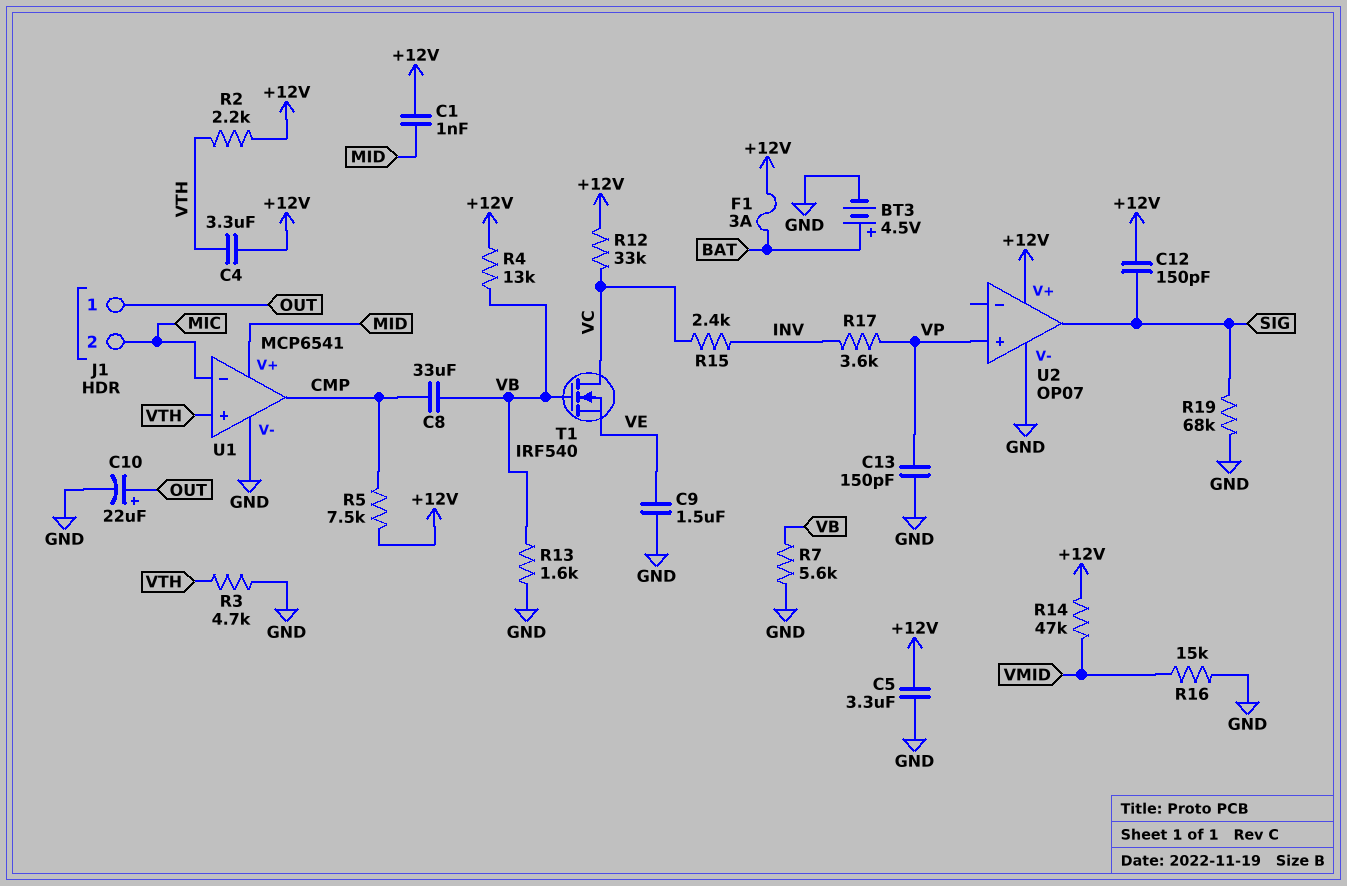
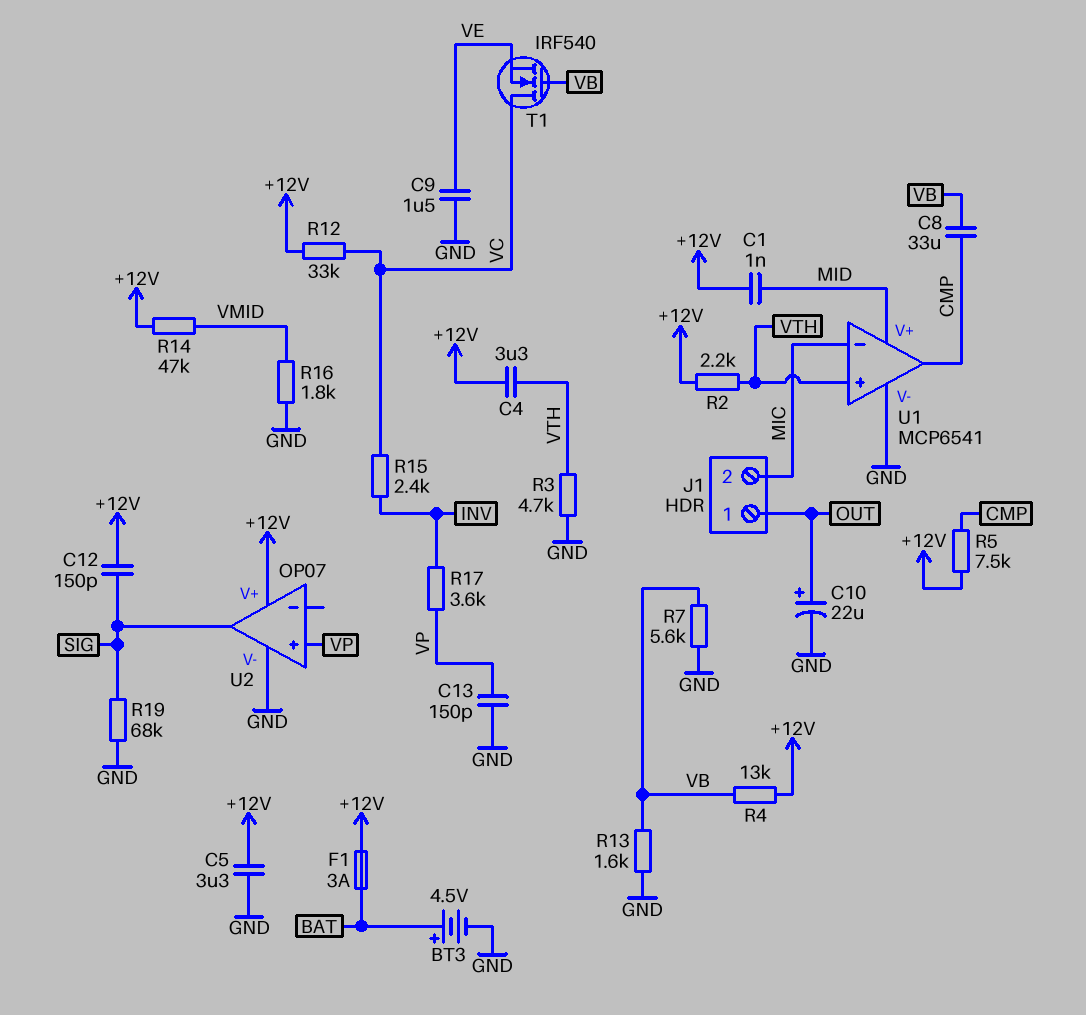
R16: 15k (GND, VMID) -> 1.8k (GND, VMID)

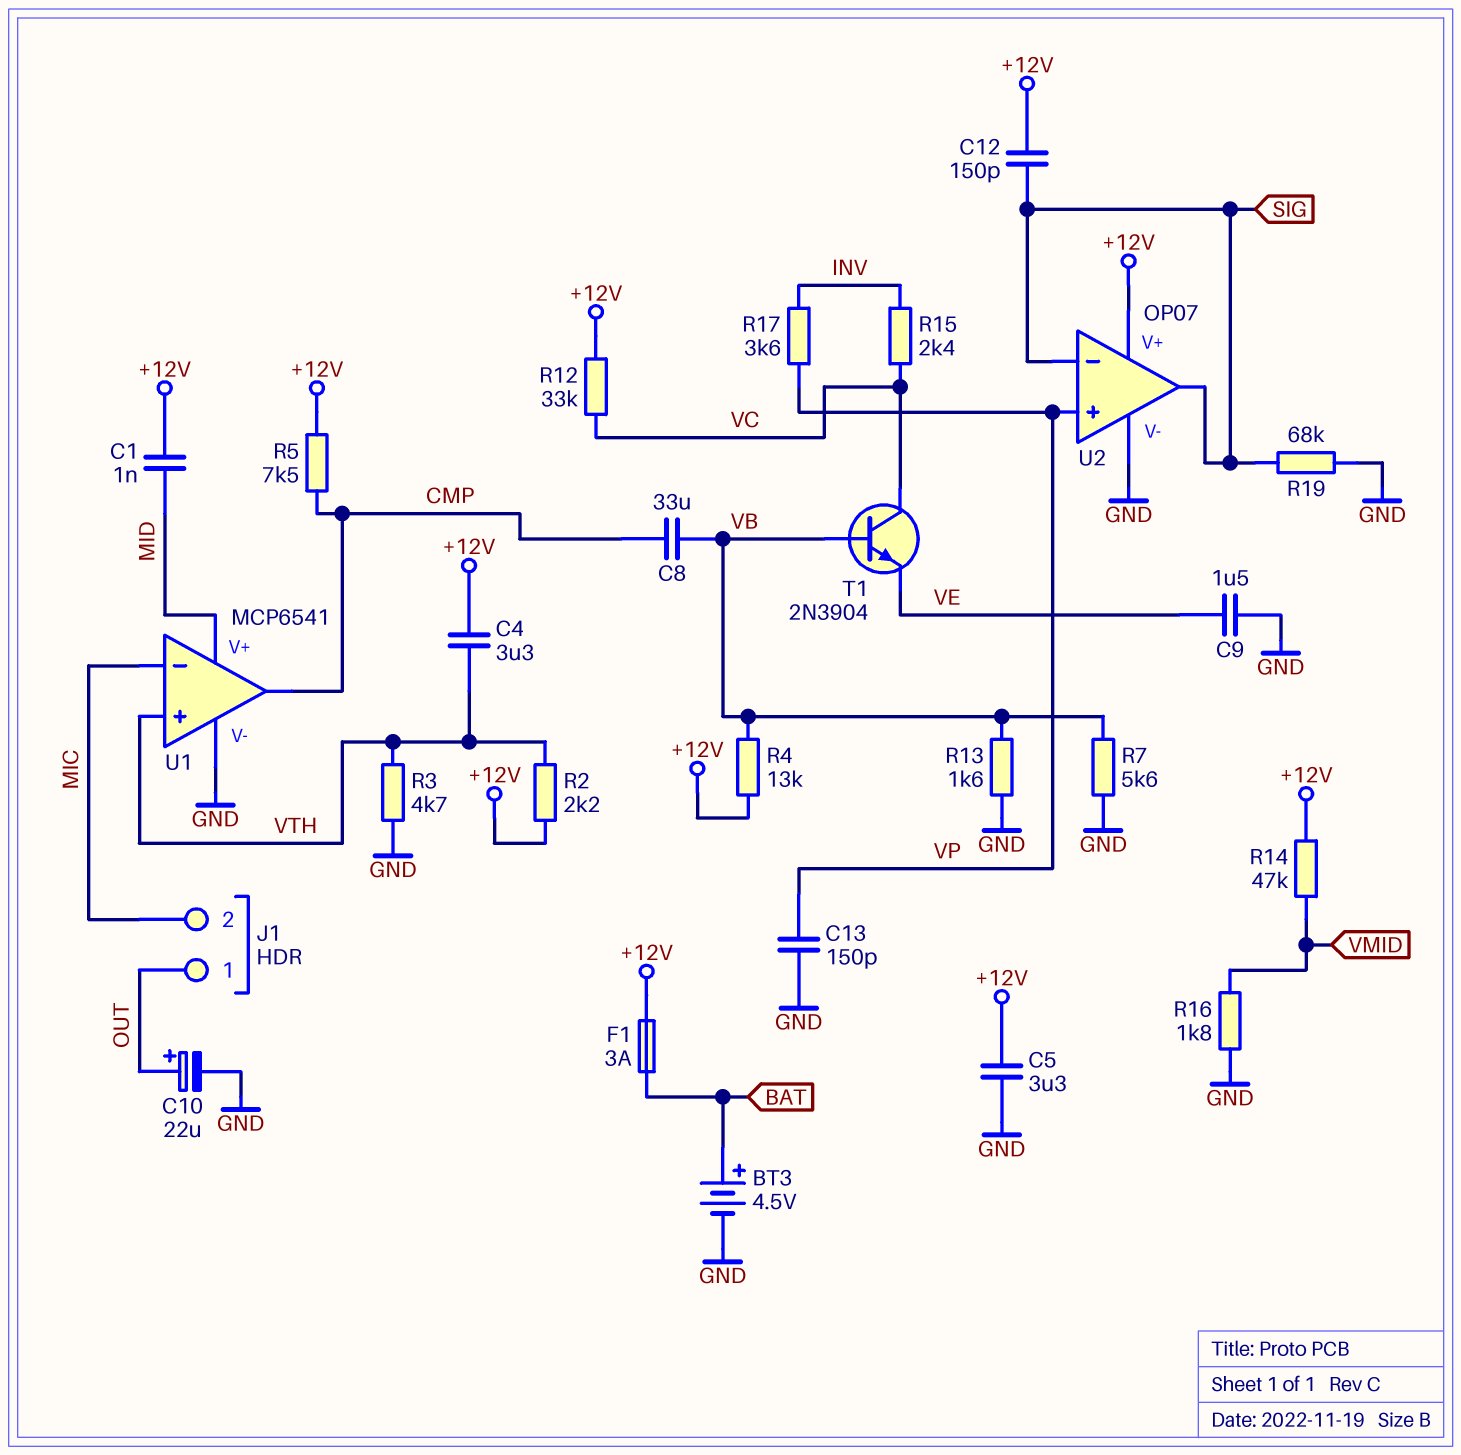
T1: NMOS IRF540 (G VB, D VC, S VE) -> NPN 2N3904 (B VB, C VC, E VE)
U2 pin in-: none -> SIG

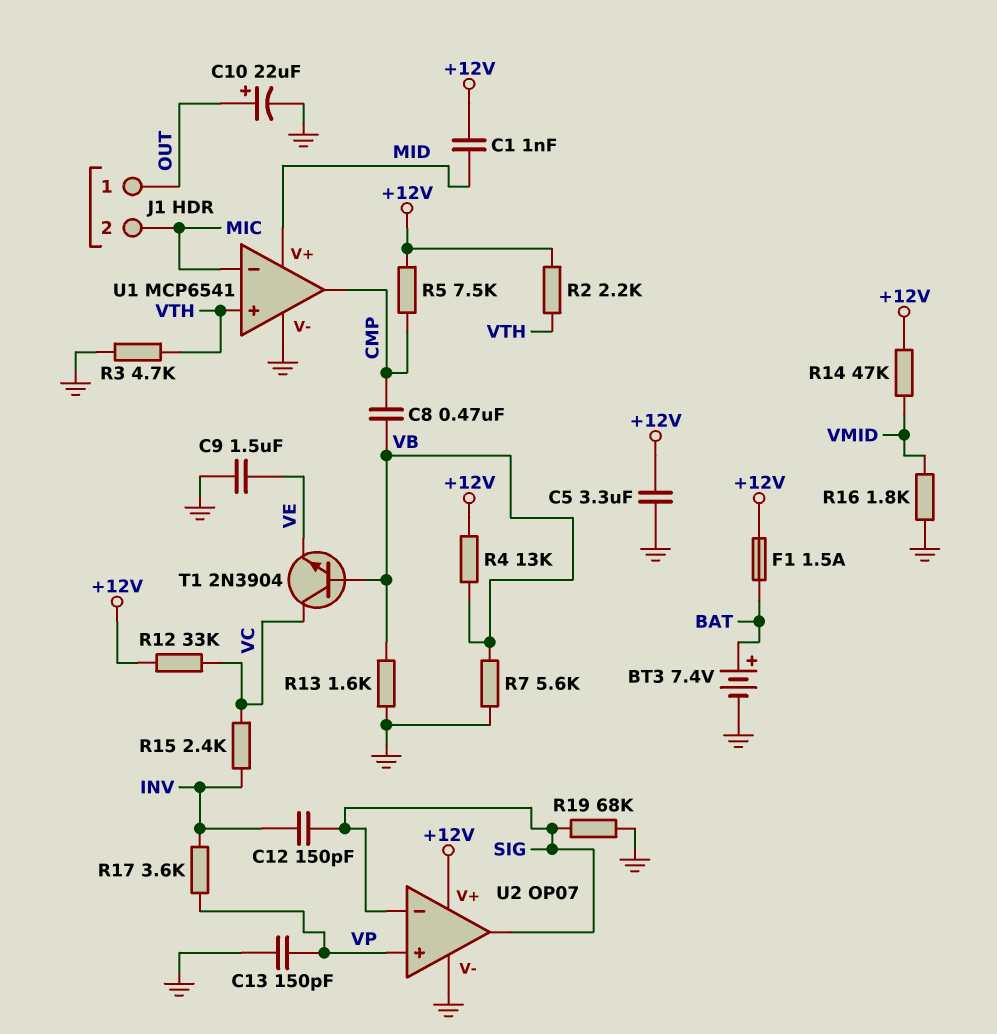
BT3: 4.5V (plus BAT, minus GND) -> 7.4V (plus BAT, minus GND)
C4: 3.3uF (+12V, VTH) -> none
C8: 33uF (CMP, VB) -> 470nF (CMP, VB)
C12: 150pF (+12V, SIG) -> 150pF (INV, SIG)
F1: 3A (+12V, BAT) -> 1.5A (+12V, BAT)

